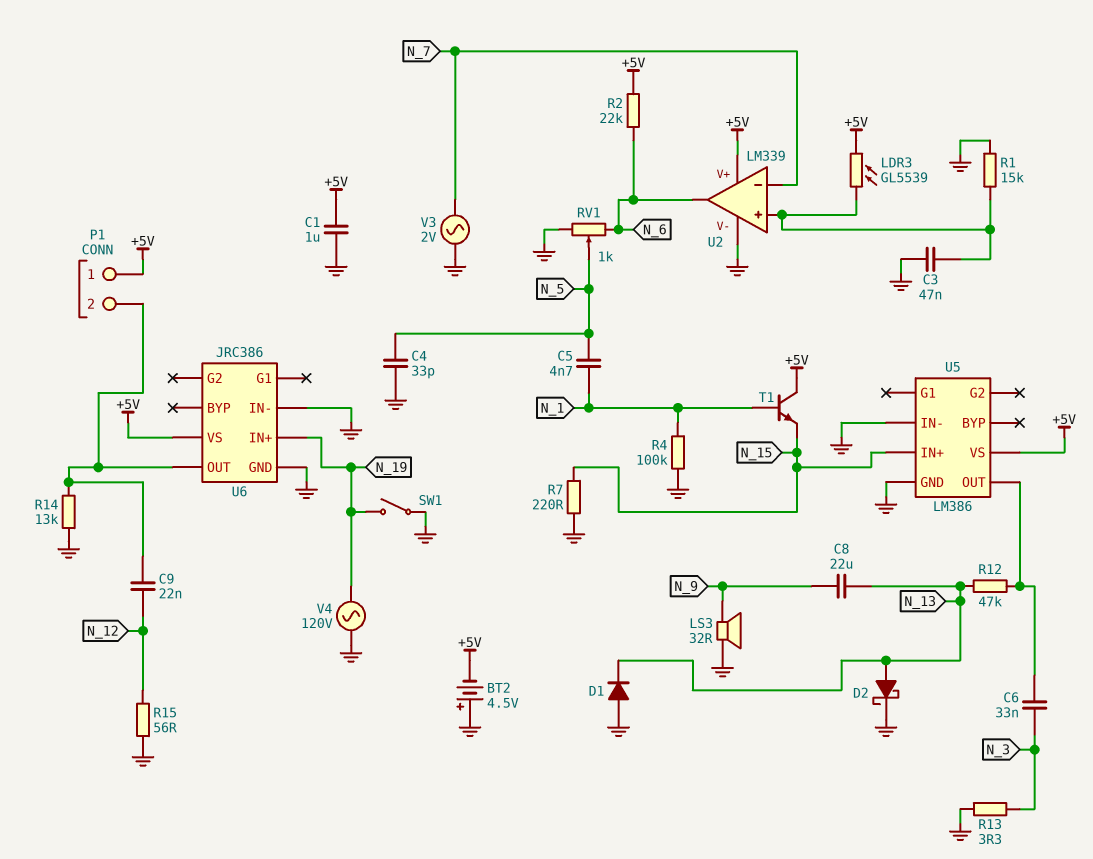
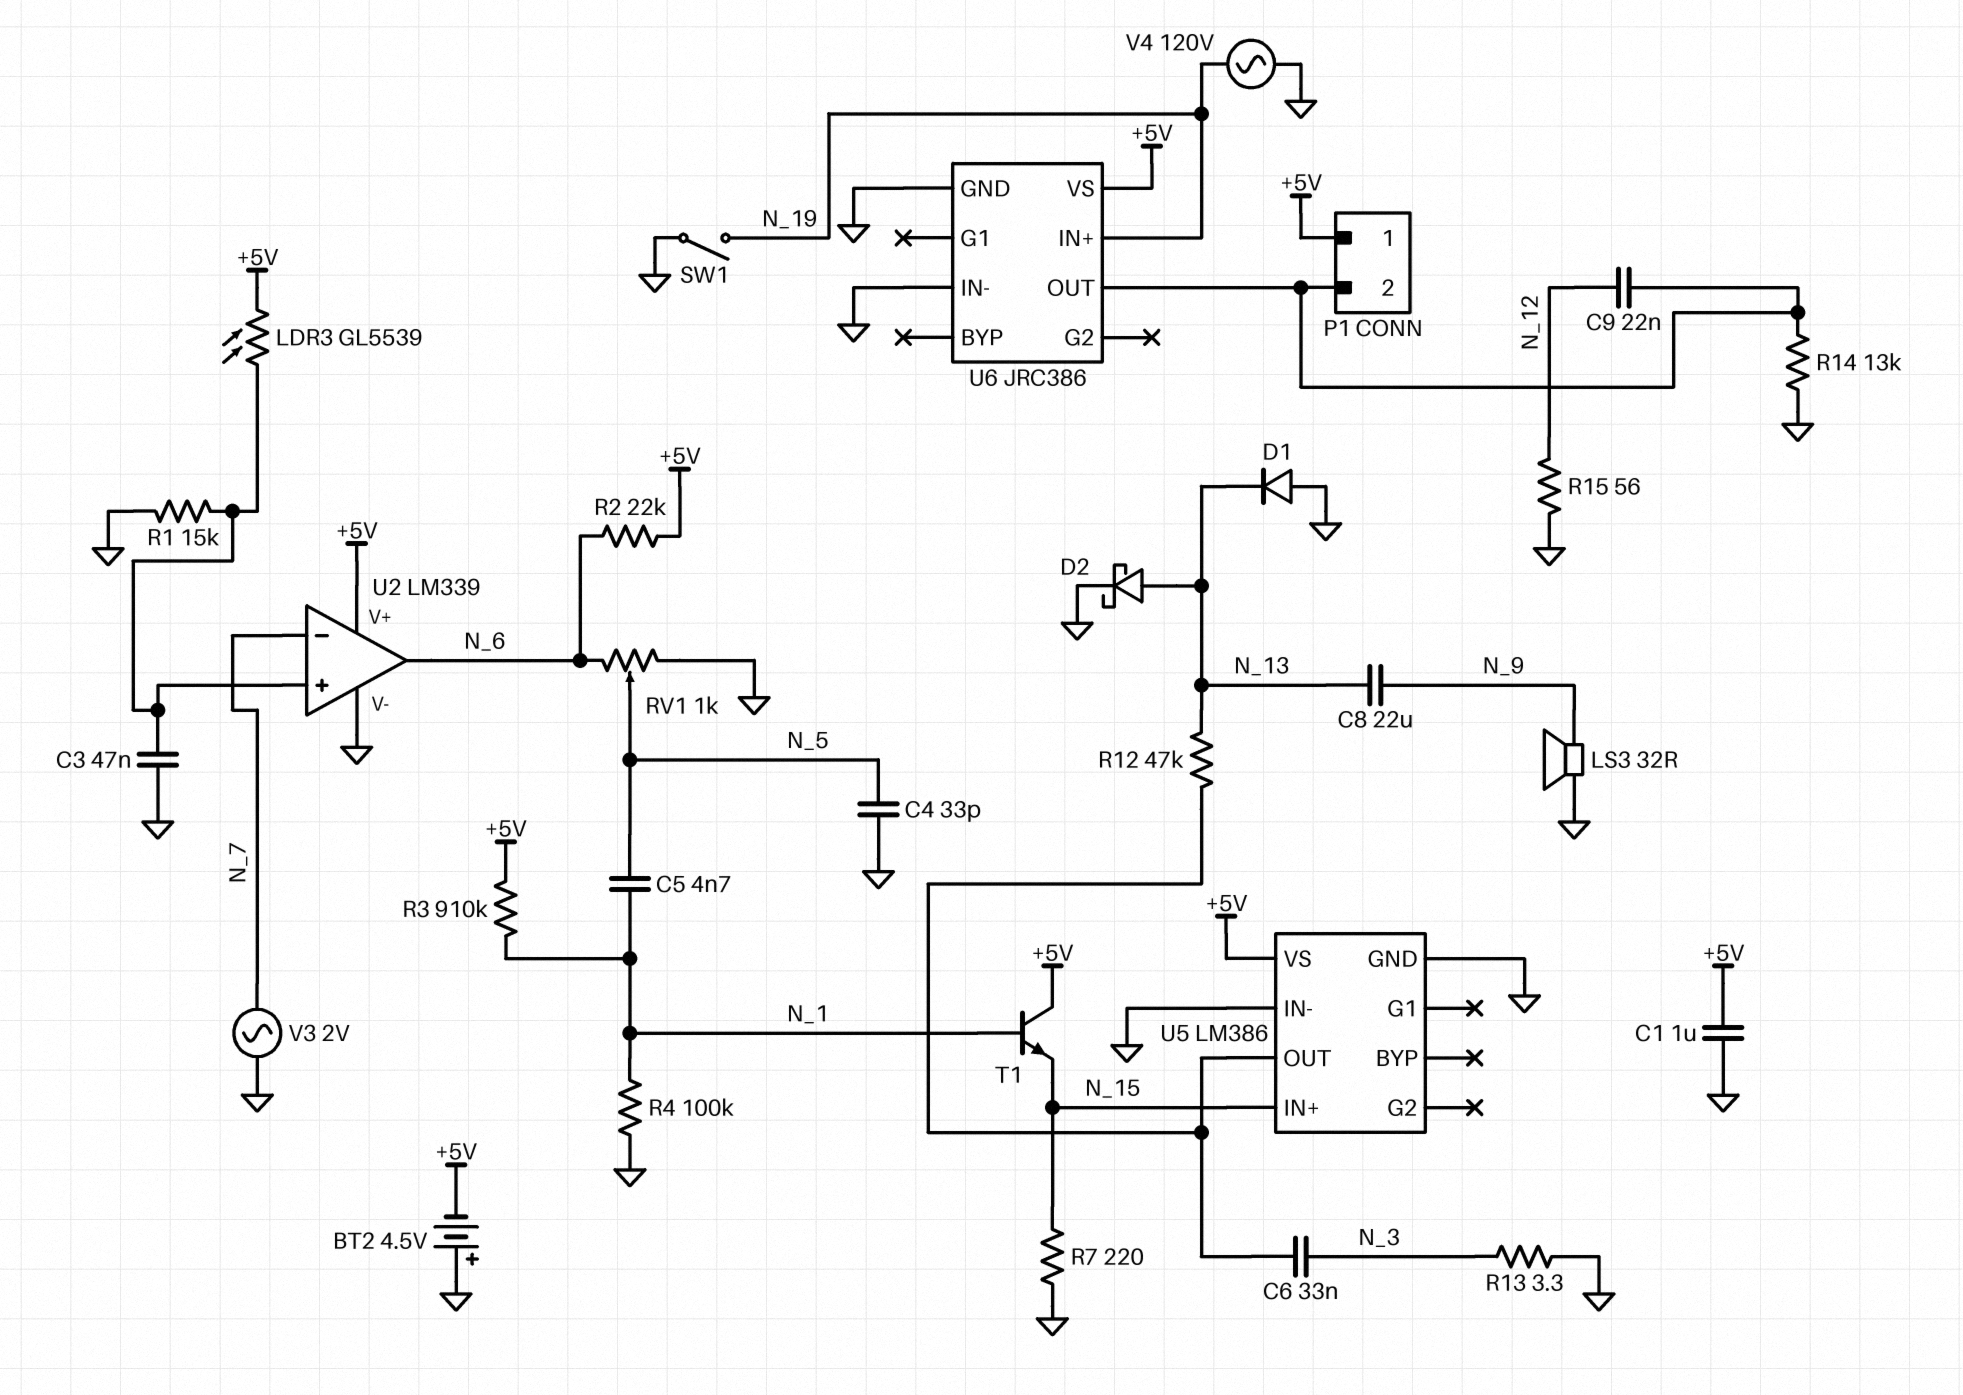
R3: none -> 910k (+5V, N_1)

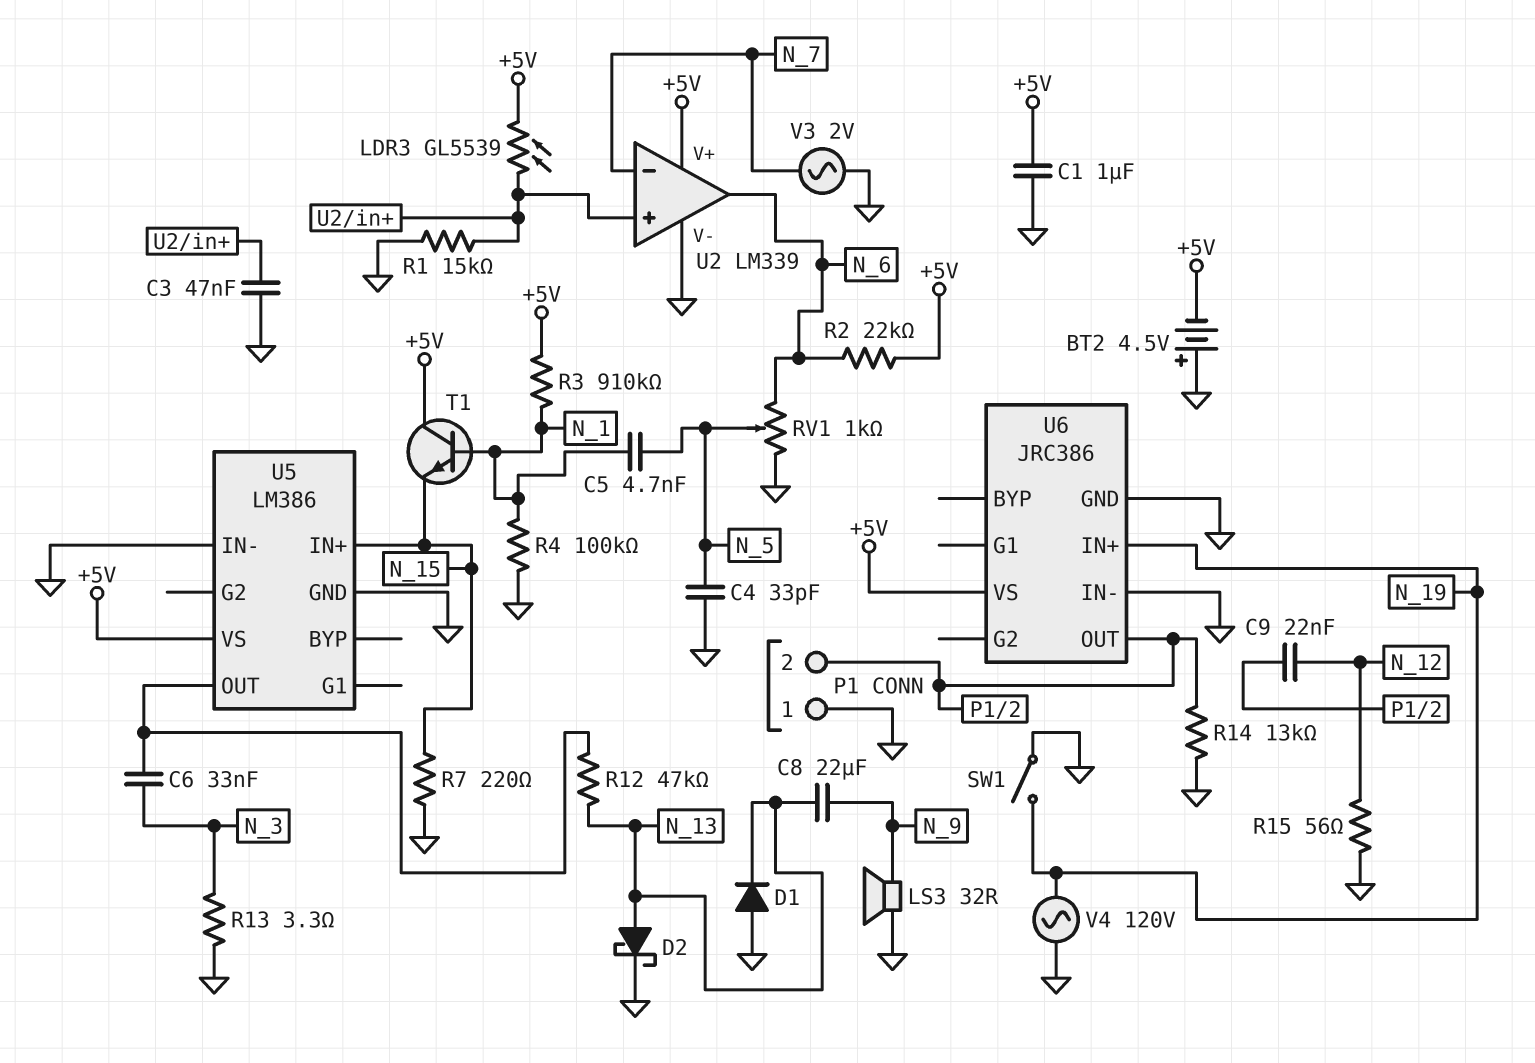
P1 pin 1: +5V -> GND

